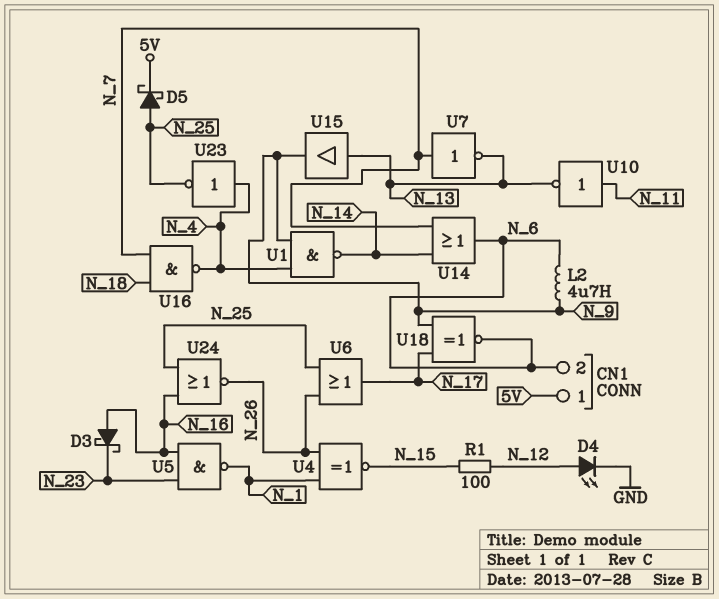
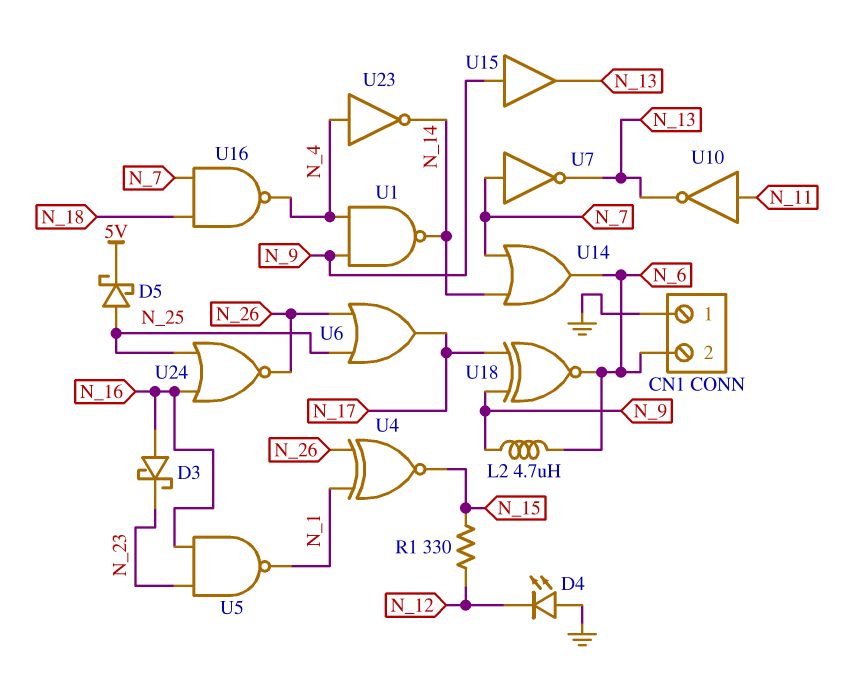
CN1 pin 1: 5V -> GND
D4: LED (A N_12, K GND) -> LED (A GND, K N_12)
R1: 100 (N_12, N_15) -> 330 (N_12, N_15)
U15: buffer (in N_13, out N_9) -> buffer (in N_9, out N_13)
U23: NOT (in N_4, out N_25) -> NOT (in N_4, out N_14)

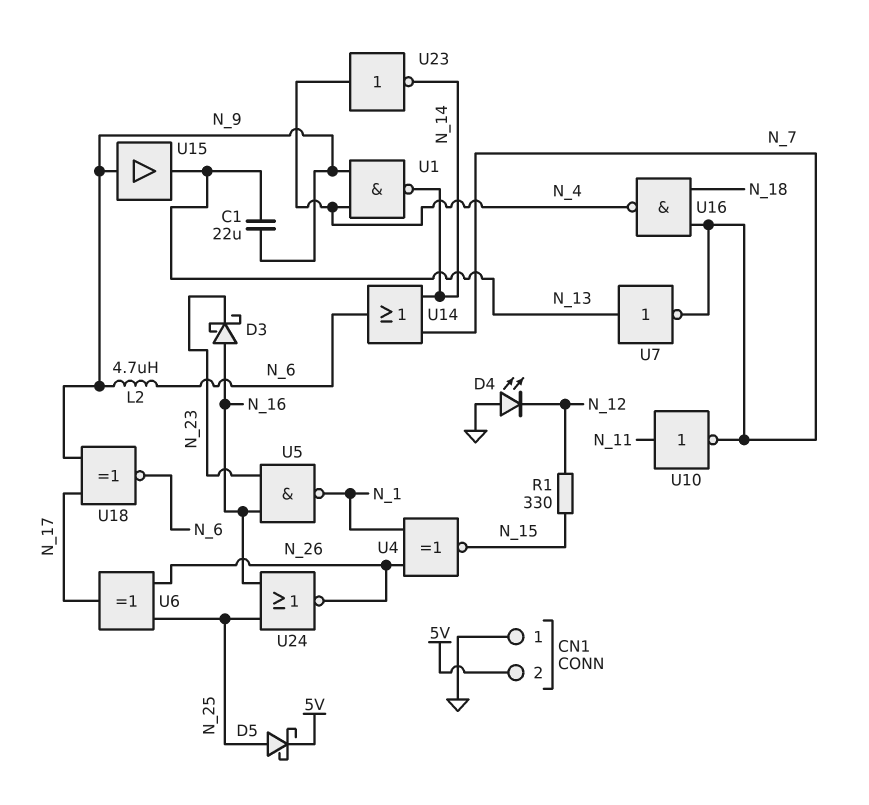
C1: none -> 22uF (N_9, N_13)
CN1 pin 2: N_6 -> 5V
U6: OR (in N_25, in N_26, out N_17) -> XOR (in N_25, in N_26, out N_17)
U7: NOT (in N_7, out N_13) -> NOT (in N_13, out N_7)
U10: NOT (in N_11, out N_13) -> NOT (in N_11, out N_7)

